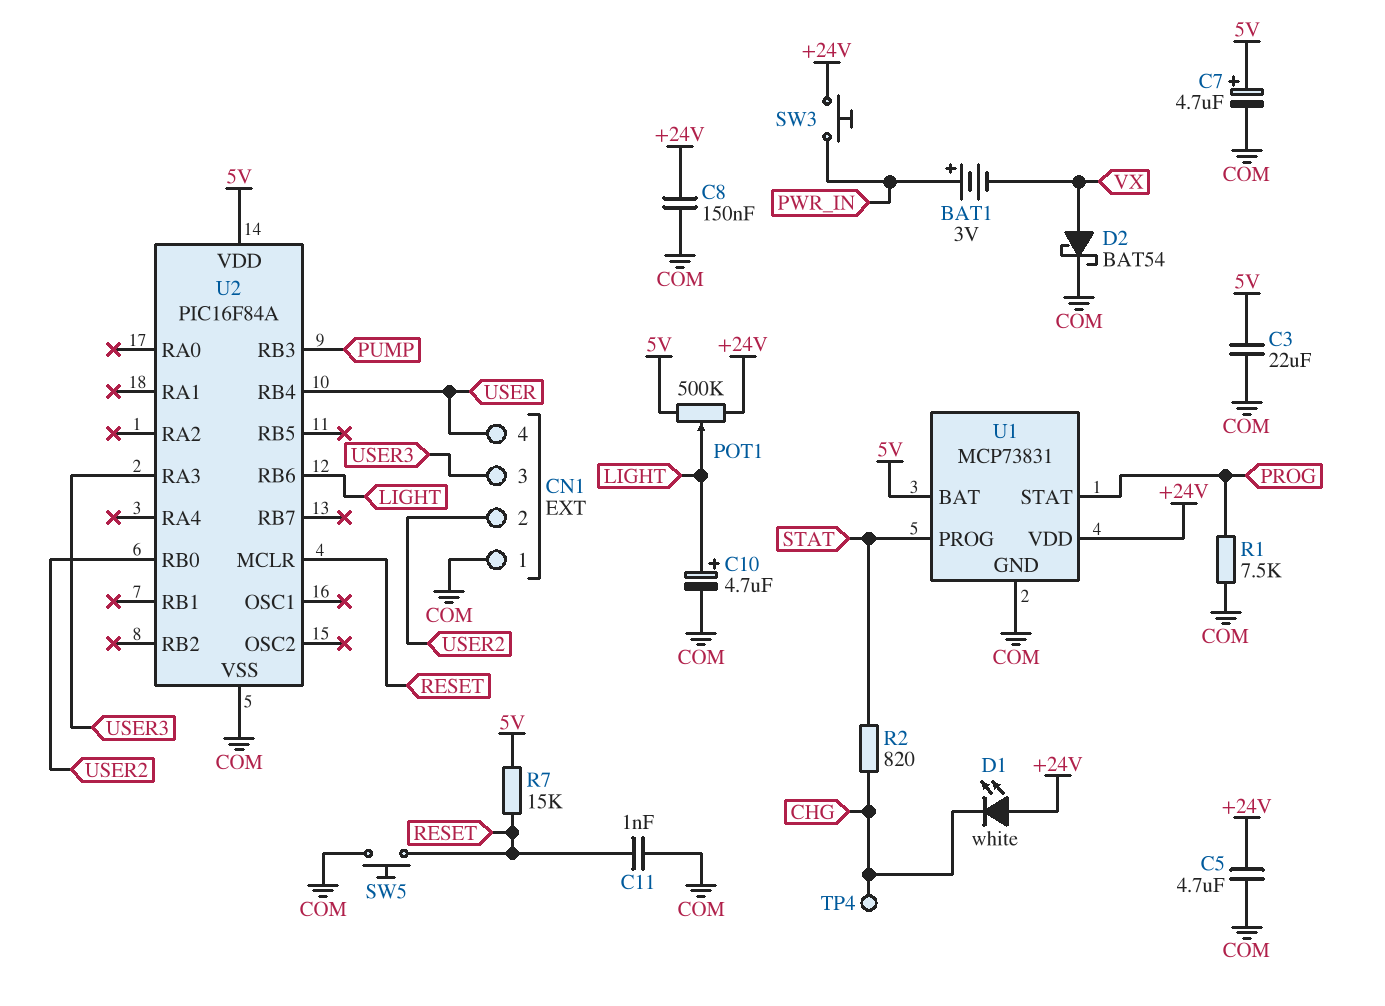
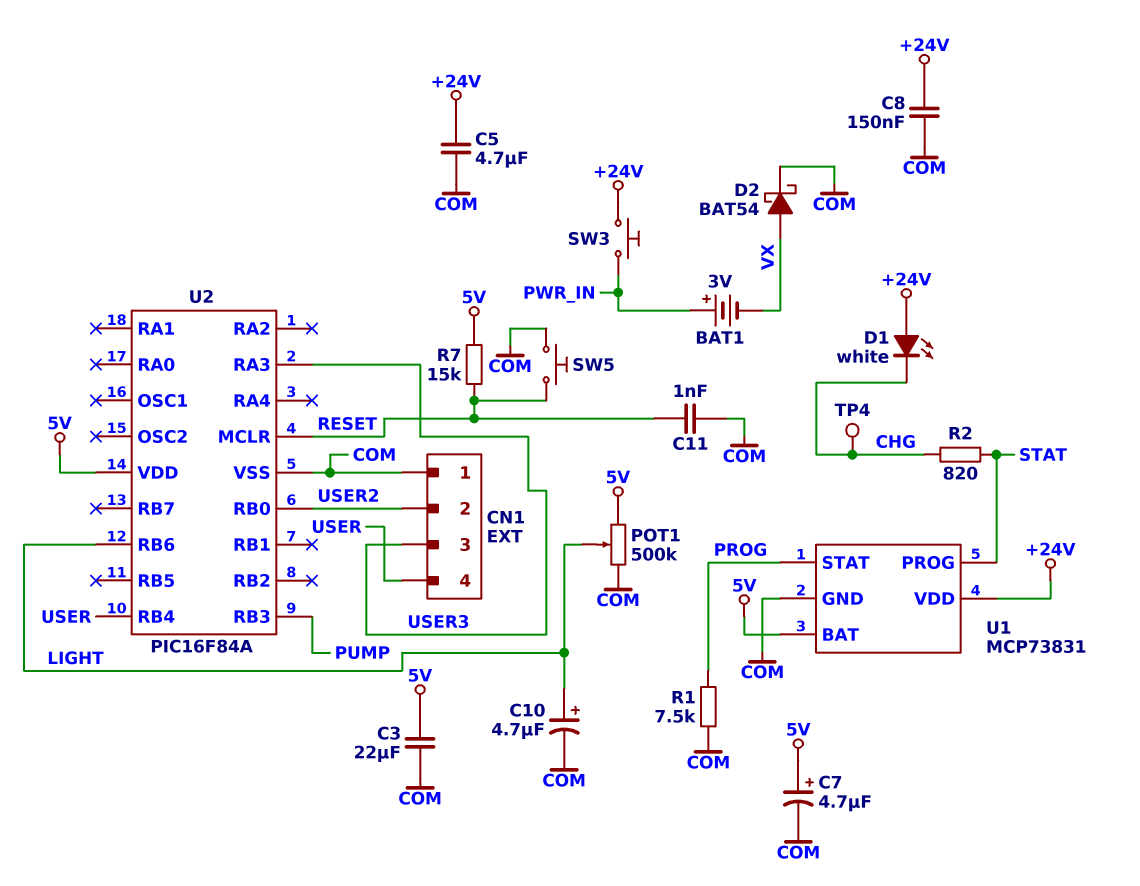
POT1: 500k (+24V, 5V, wiper LIGHT) -> 500k (5V, COM, wiper LIGHT)

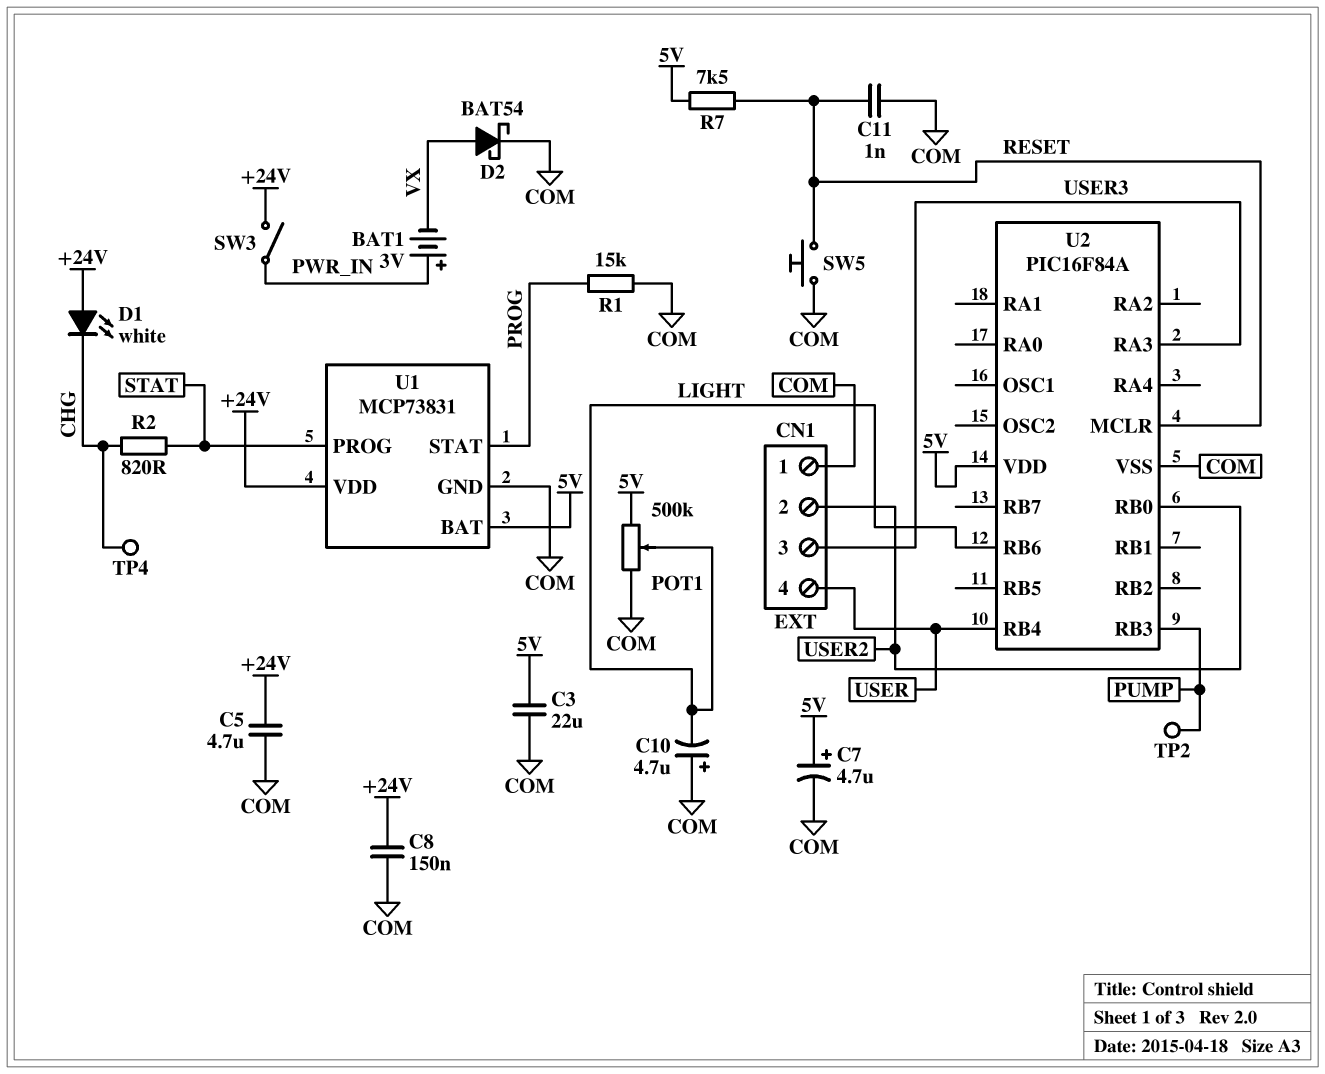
C10: 4.7uF (plus LIGHT, minus COM) -> 4.7uF (plus COM, minus LIGHT)
R1: 7.5k (COM, PROG) -> 15k (COM, PROG)
R7: 15k (5V, RESET) -> 7.5k (5V, RESET)
SW3: button (+24V, PWR_IN) -> switch (+24V, PWR_IN)
TP2: none -> test point (PUMP)

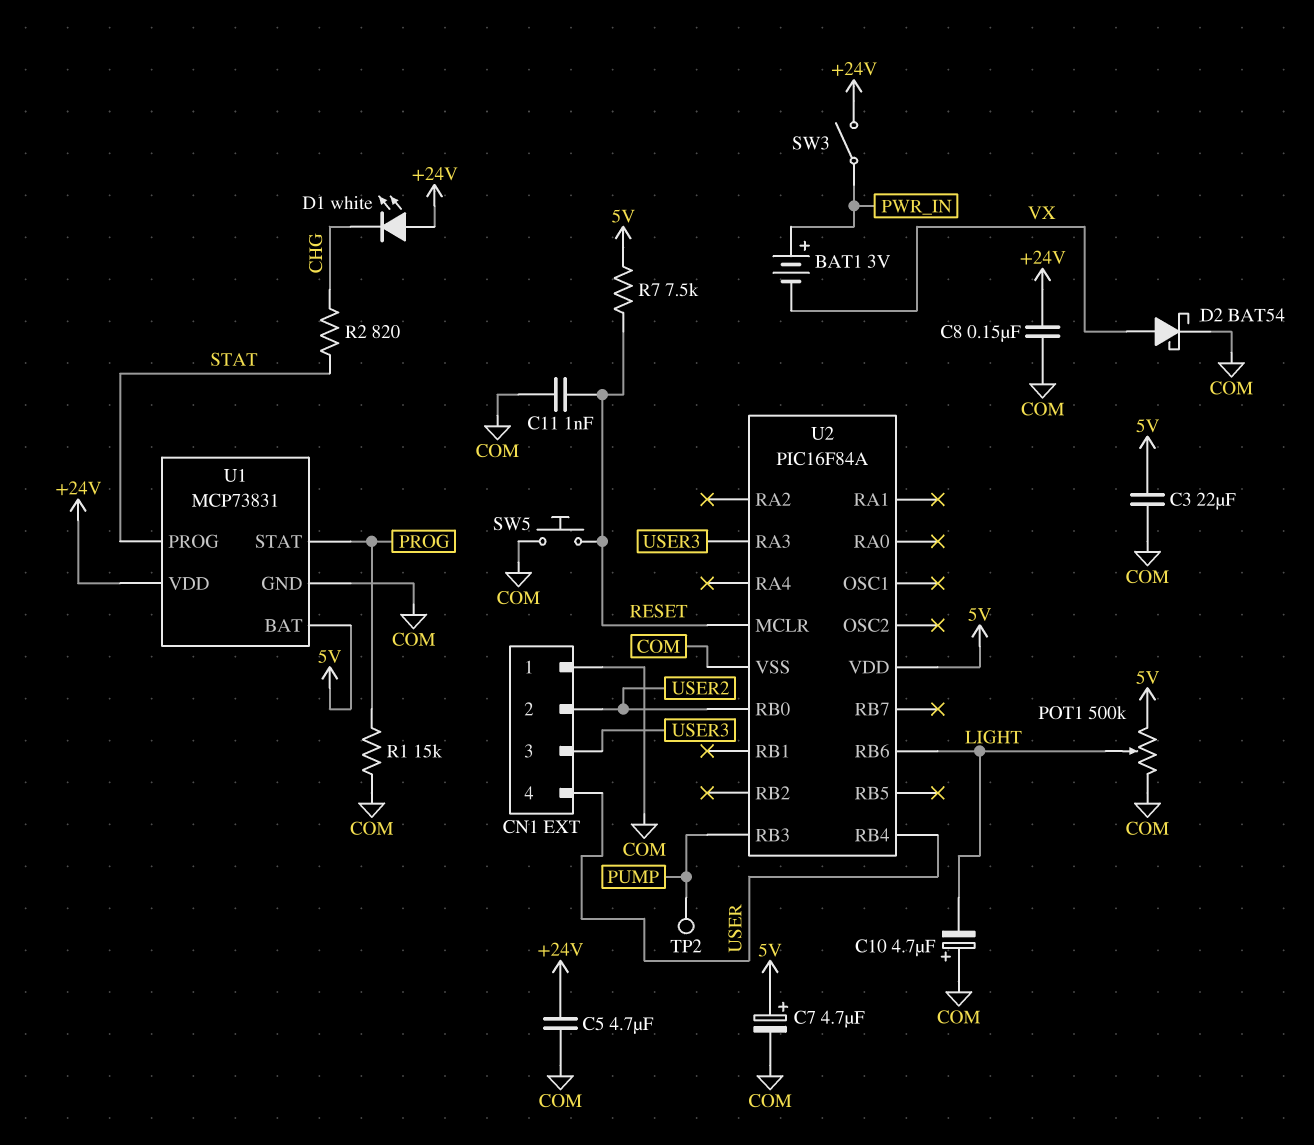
TP4: test point (CHG) -> none

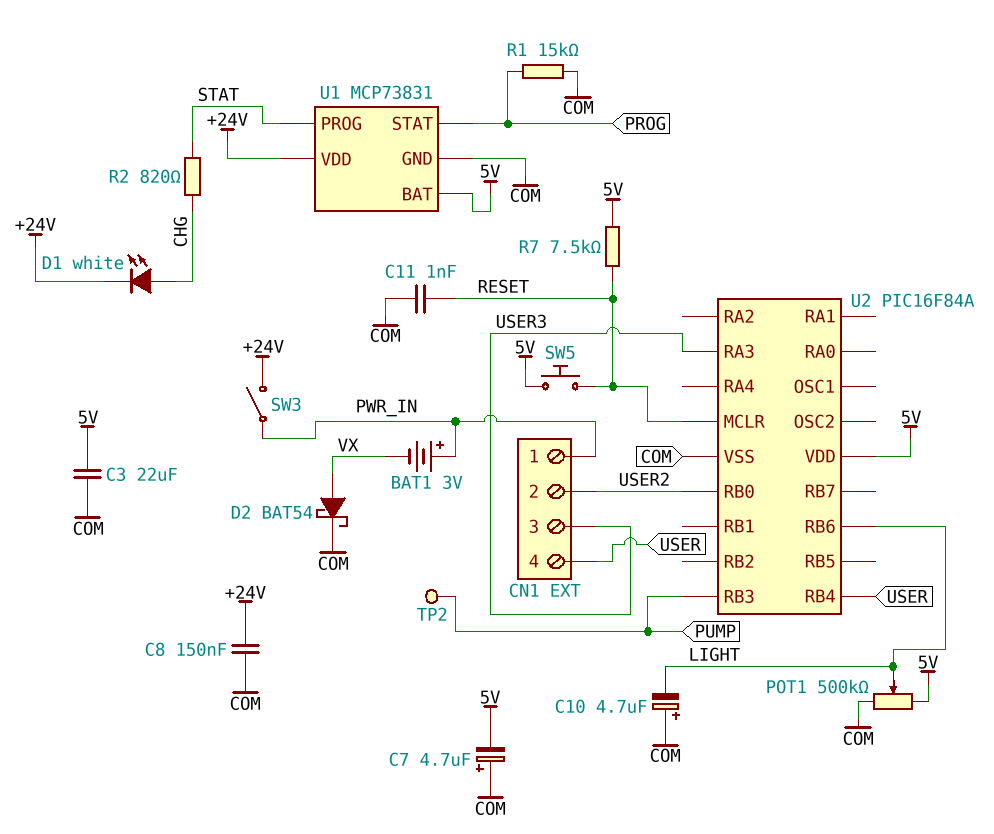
C5: 4.7uF (+24V, COM) -> none
C7: 4.7uF (plus 5V, minus COM) -> 4.7uF (plus COM, minus 5V)
CN1 pin 1: COM -> PWR_IN
D1: LED white (A +24V, K CHG) -> LED white (A CHG, K +24V)
SW5: button (COM, RESET) -> button (5V, RESET)

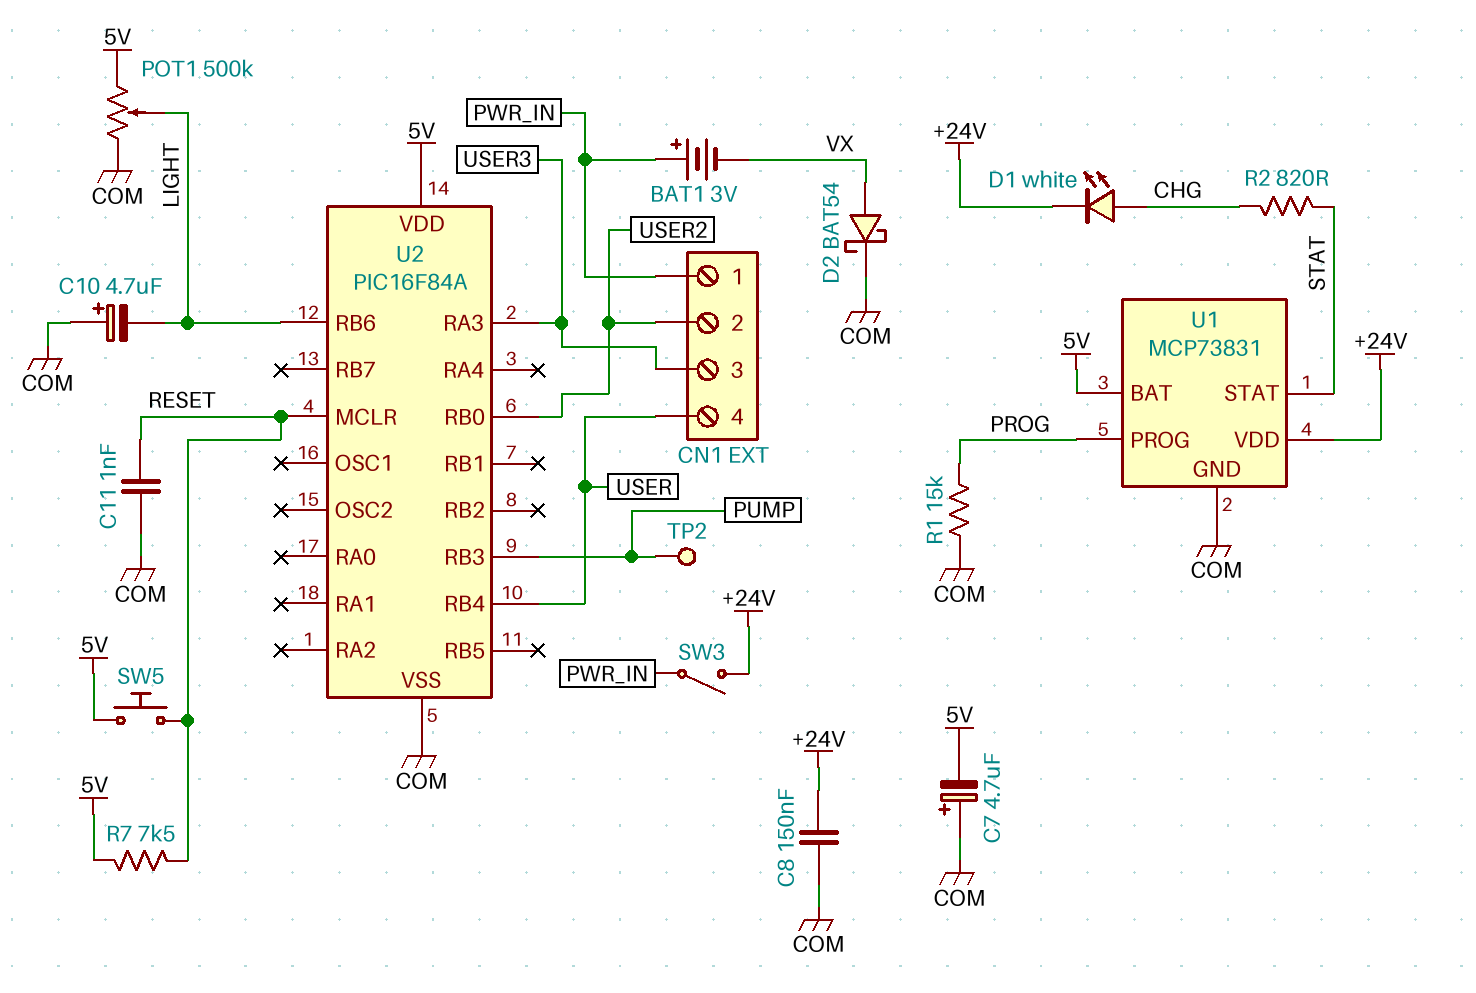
C3: 22uF (5V, COM) -> none
U1 pin PROG: STAT -> PROG
U1 pin STAT: PROG -> STAT

